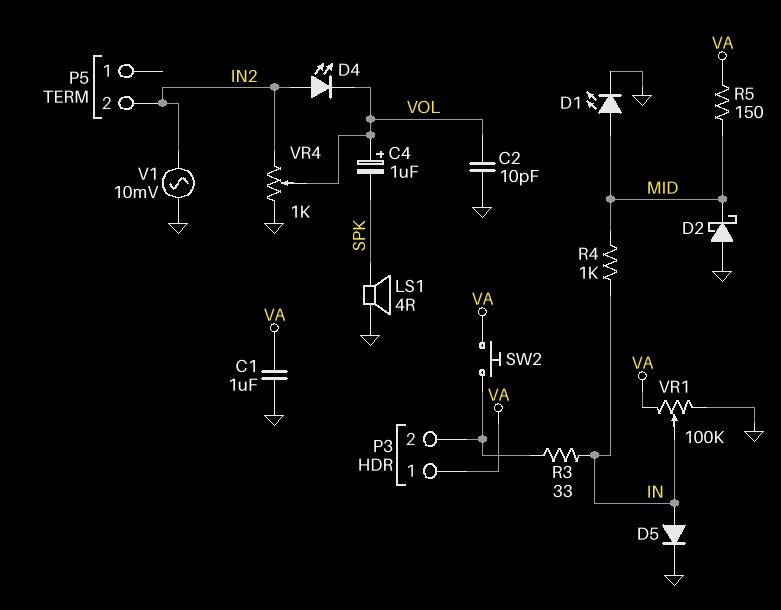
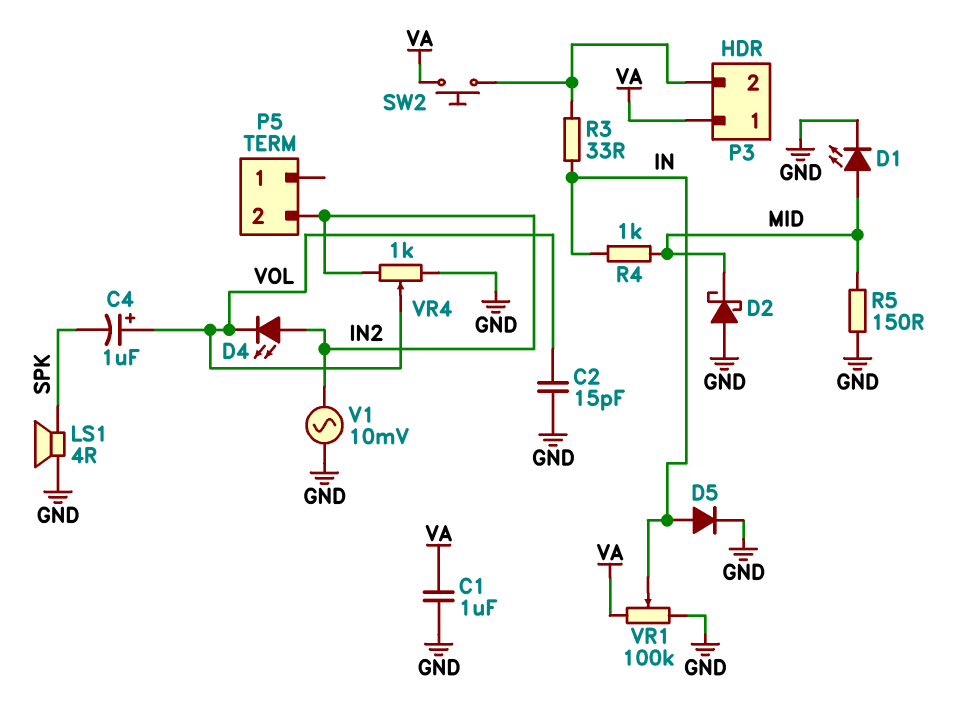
C2: 10pF (GND, VOL) -> 15pF (GND, VOL)
R5: 150 (MID, VA) -> 150 (GND, MID)

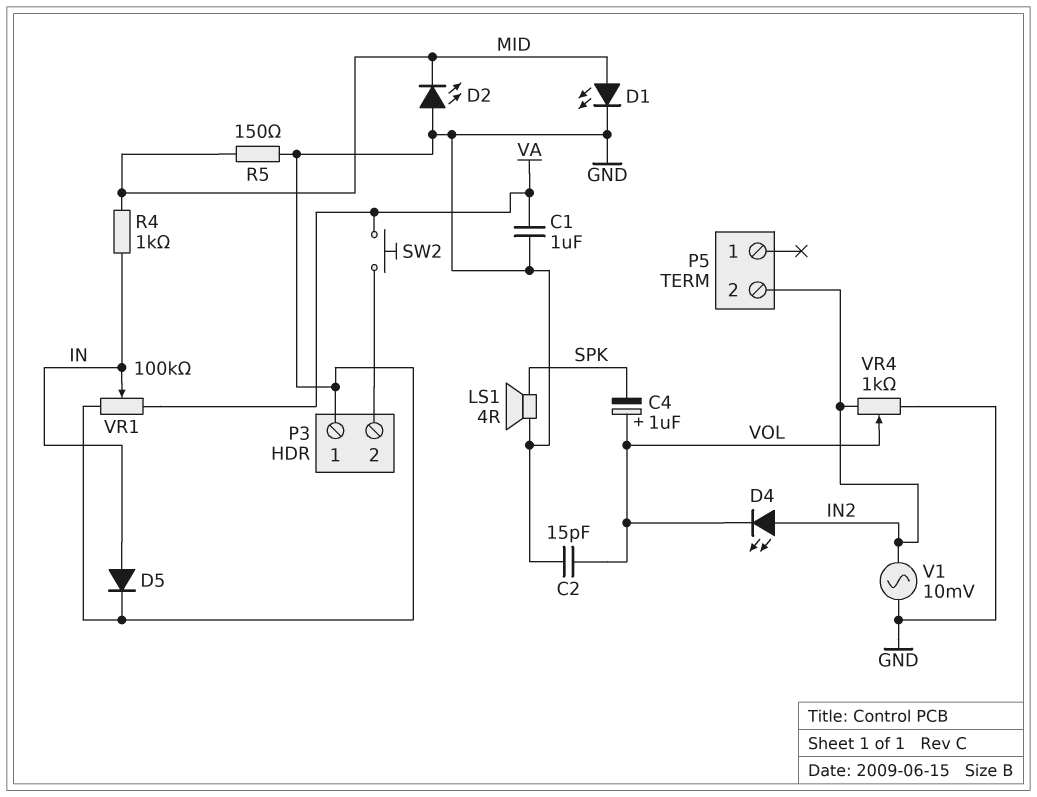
D2: schottky (A GND, K MID) -> LED (A GND, K MID)
P3 pin 1: VA -> GND
R3: 33 (IN, P3/2) -> none

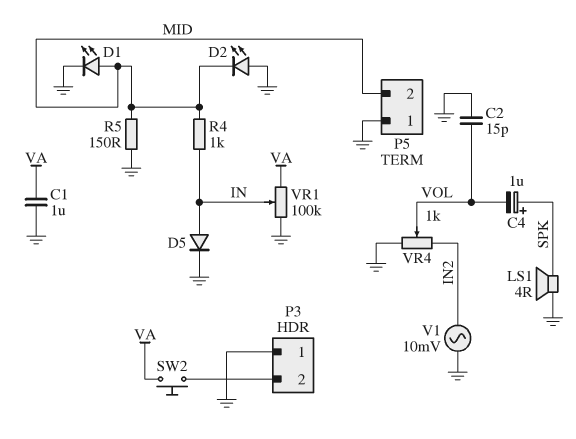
C4: 1uF (plus VOL, minus SPK) -> 1uF (plus SPK, minus VOL)
D4: LED (A IN2, K VOL) -> none
P5 pin 1: none -> GND
P5 pin 2: IN2 -> MID

